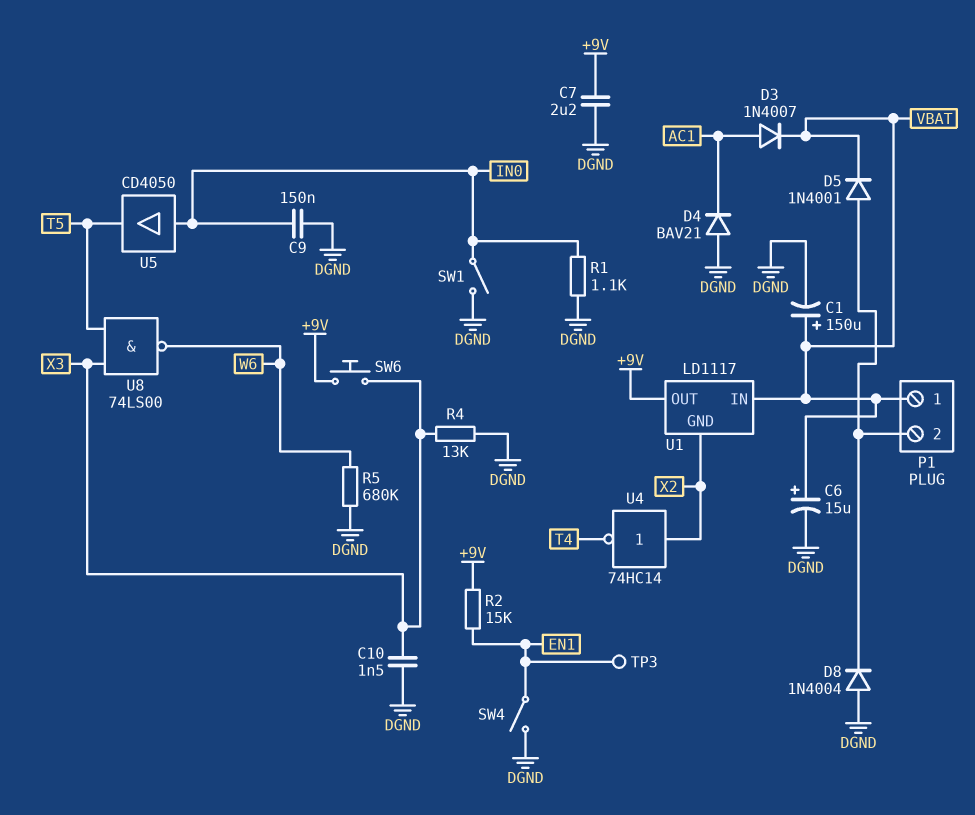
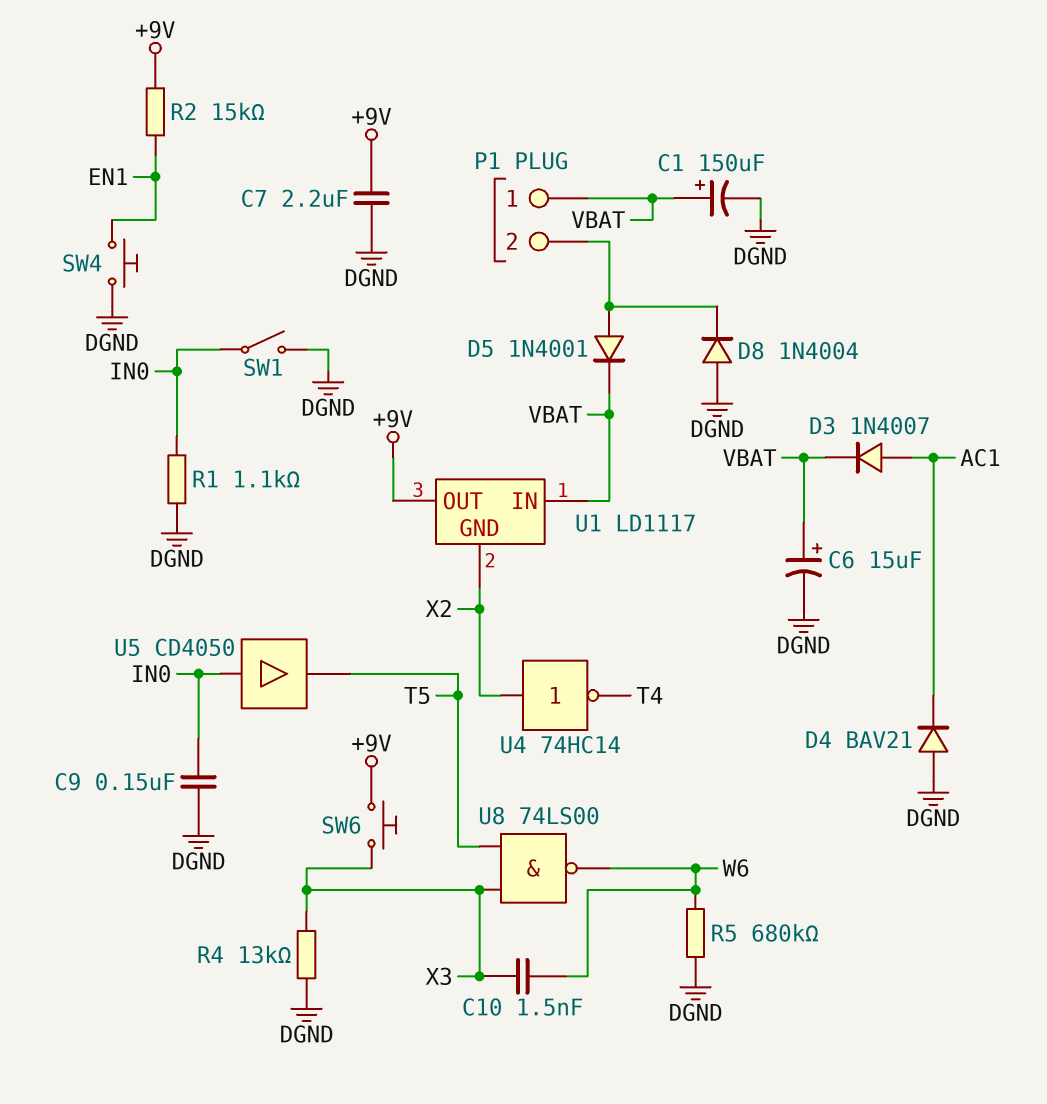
C10: 1.5nF (DGND, X3) -> 1.5nF (W6, X3)
SW4: switch (DGND, EN1) -> button (DGND, EN1)
TP3: test point (EN1) -> none

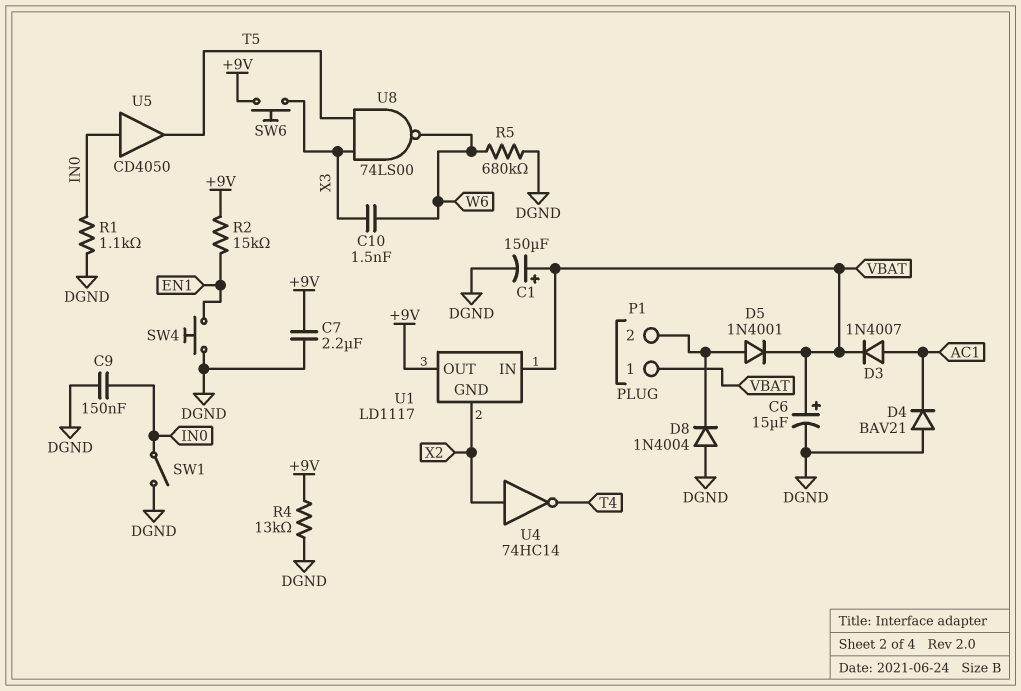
R4: 13k (DGND, X3) -> 13k (+9V, DGND)

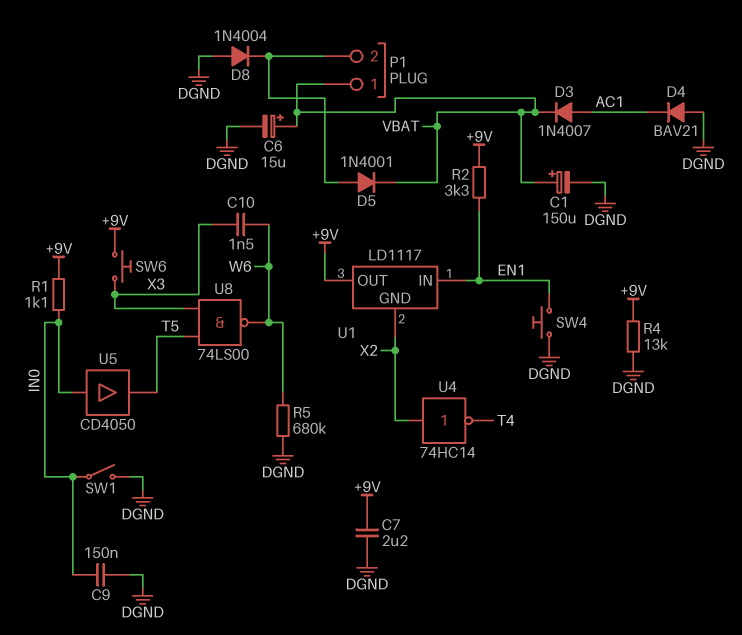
R1: 1.1k (DGND, IN0) -> 1.1k (+9V, IN0)
R2: 15k (+9V, EN1) -> 3.3k (+9V, EN1)
U1 pin IN: VBAT -> EN1

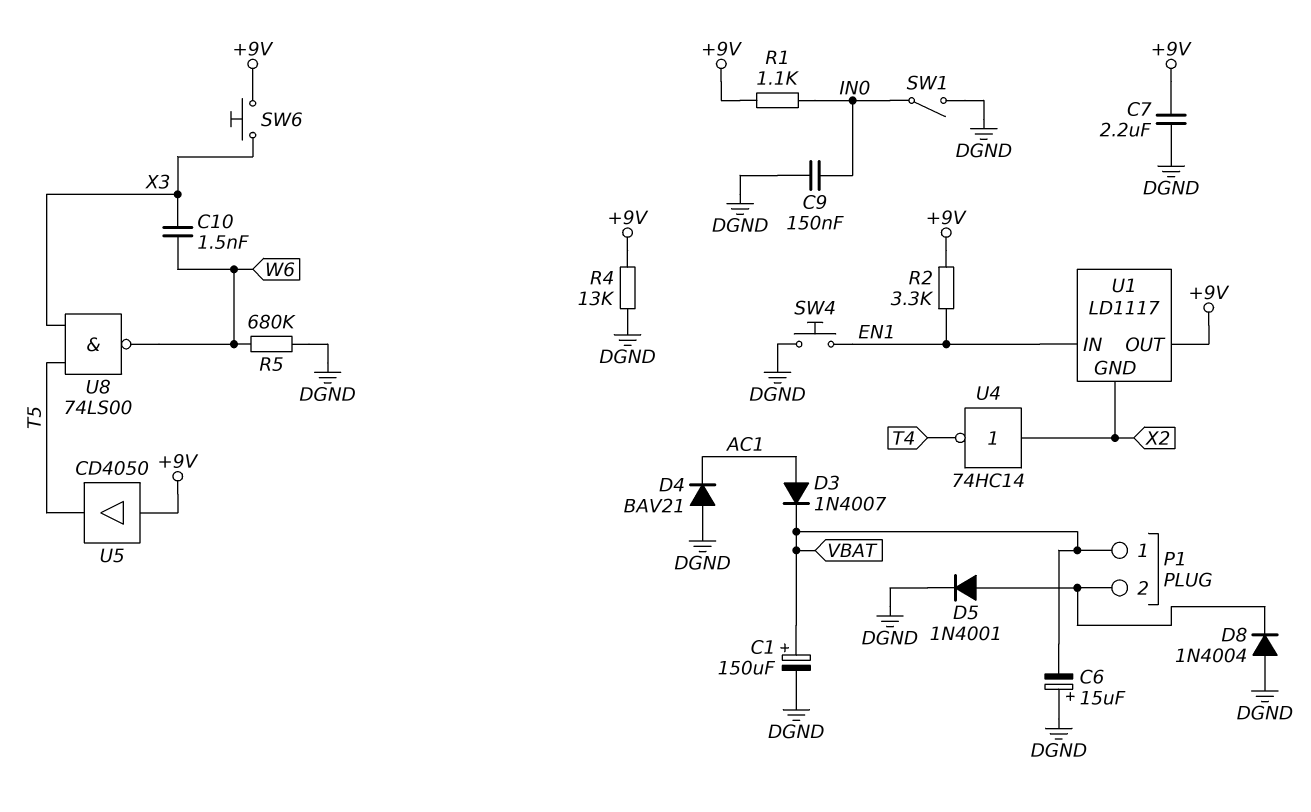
C6: 15uF (plus VBAT, minus DGND) -> 15uF (plus DGND, minus VBAT)
D5: diode 1N4001 (A P1/2, K VBAT) -> diode 1N4001 (A P1/2, K DGND)
U5: buffer CD4050 (in IN0, out T5) -> buffer CD4050 (in +9V, out T5)

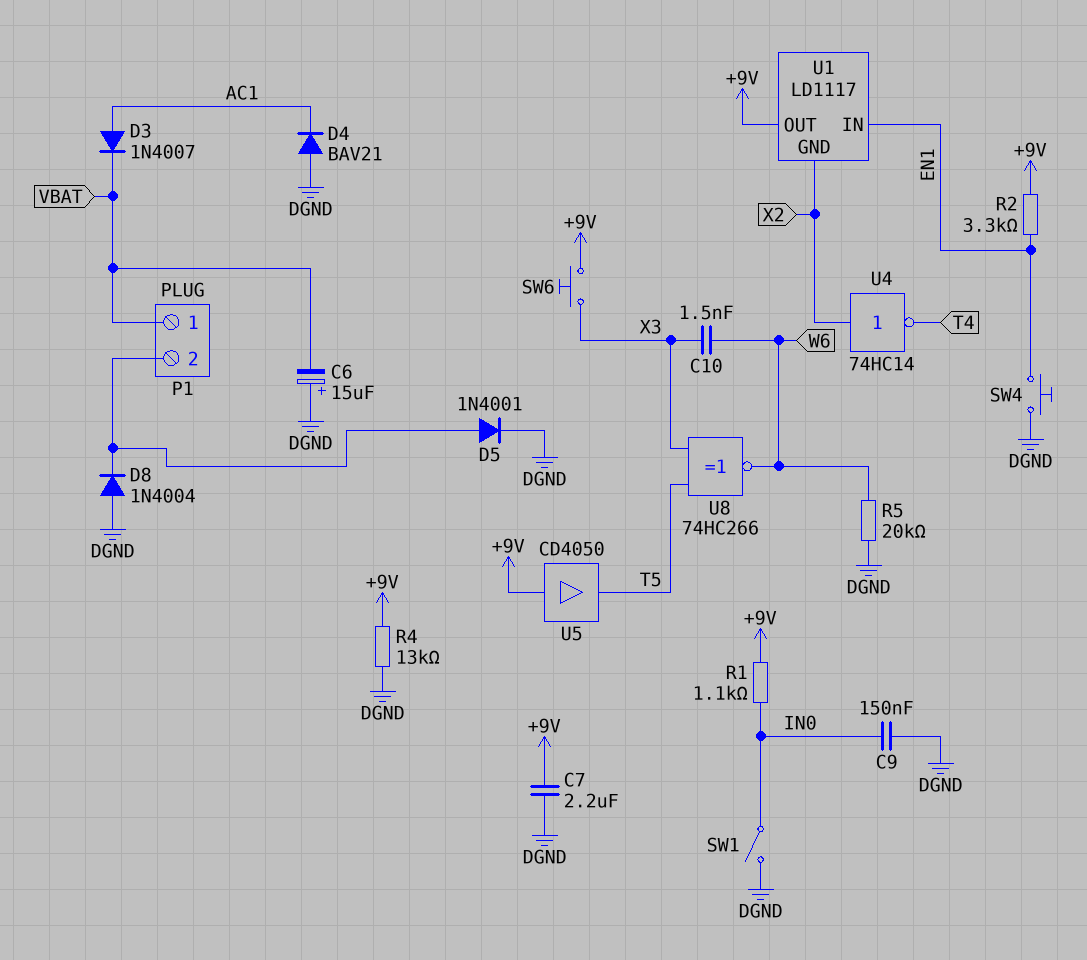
C1: 150uF (plus VBAT, minus DGND) -> none
R5: 680k (DGND, W6) -> 20k (DGND, W6)
U8: NAND 74LS00 (in T5, in X3, out W6) -> XNOR 74HC266 (in T5, in X3, out W6)

